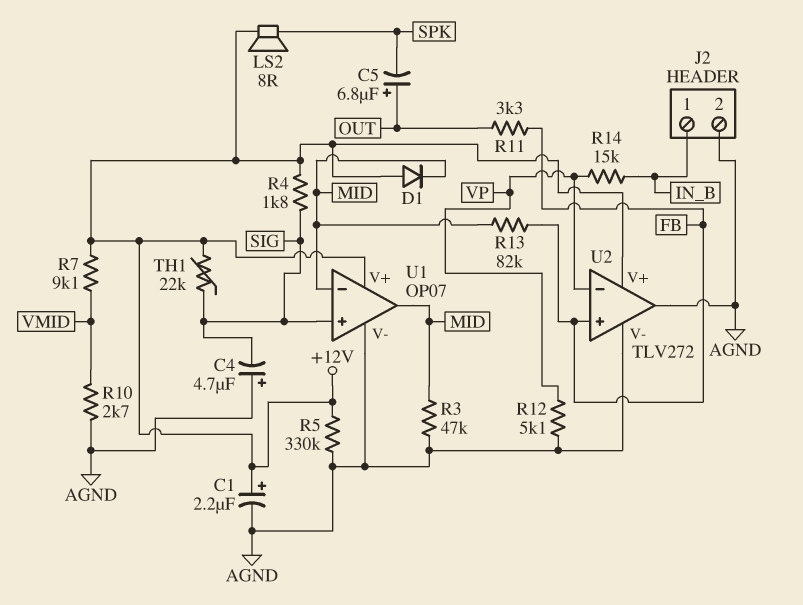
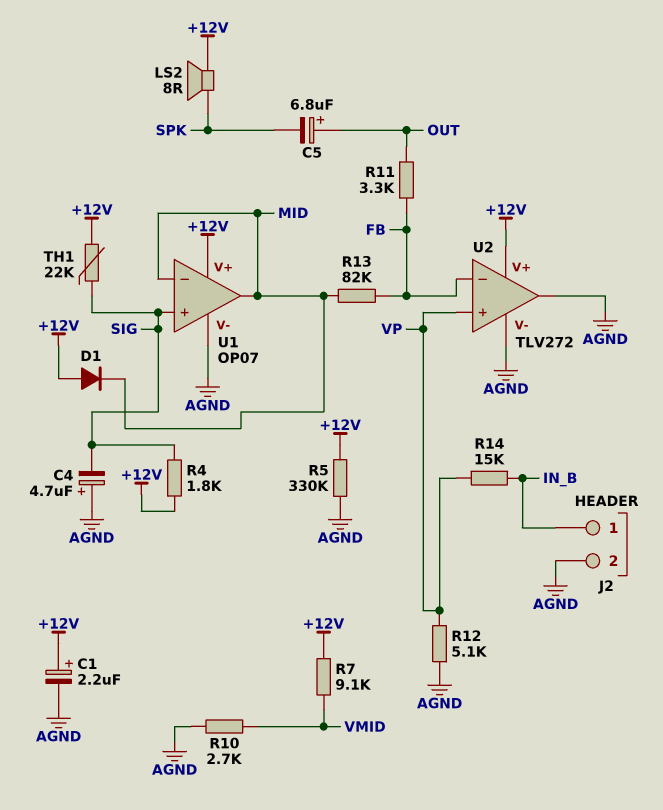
R3: 47k (AGND, MID) -> none
U2 pin in+: FB -> VP
U2 pin in-: VP -> FB

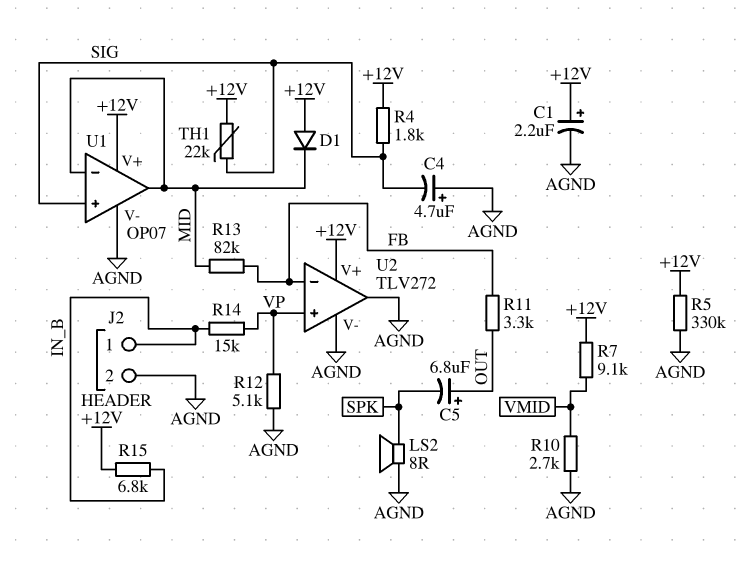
LS2: speaker 8R (+12V, SPK) -> speaker 8R (AGND, SPK)
R15: none -> 6.8k (+12V, IN_B)

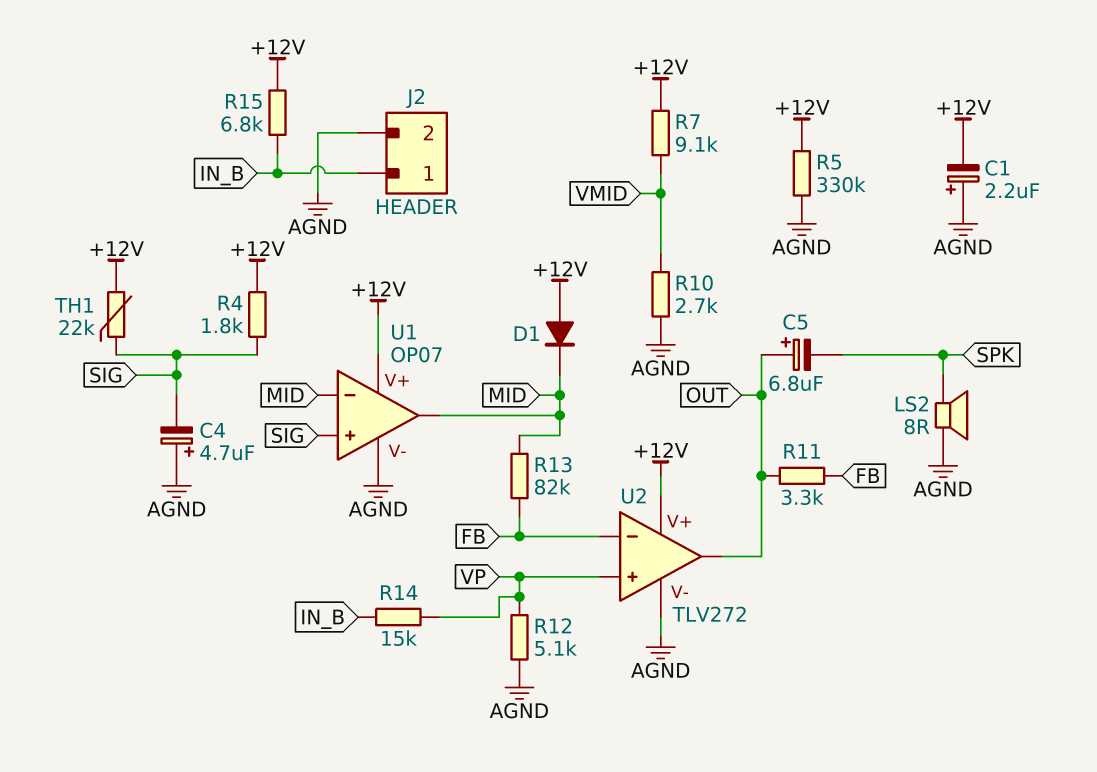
C1: 2.2uF (plus +12V, minus AGND) -> 2.2uF (plus AGND, minus +12V)
U2 pin out: AGND -> OUT

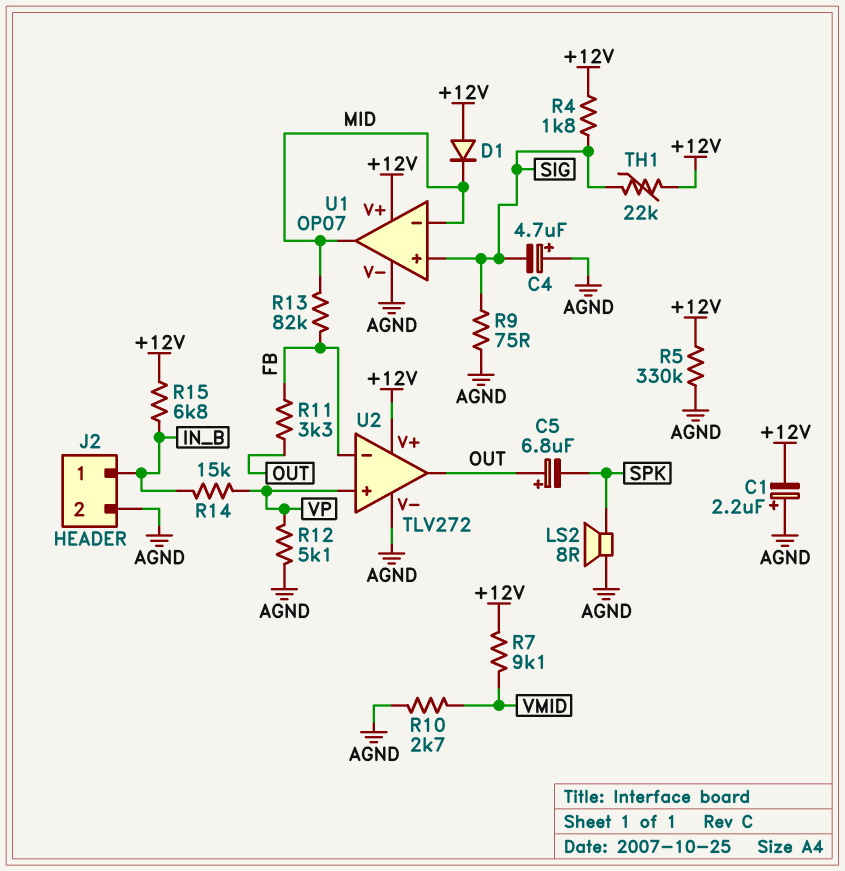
R9: none -> 75 (AGND, SIG)

